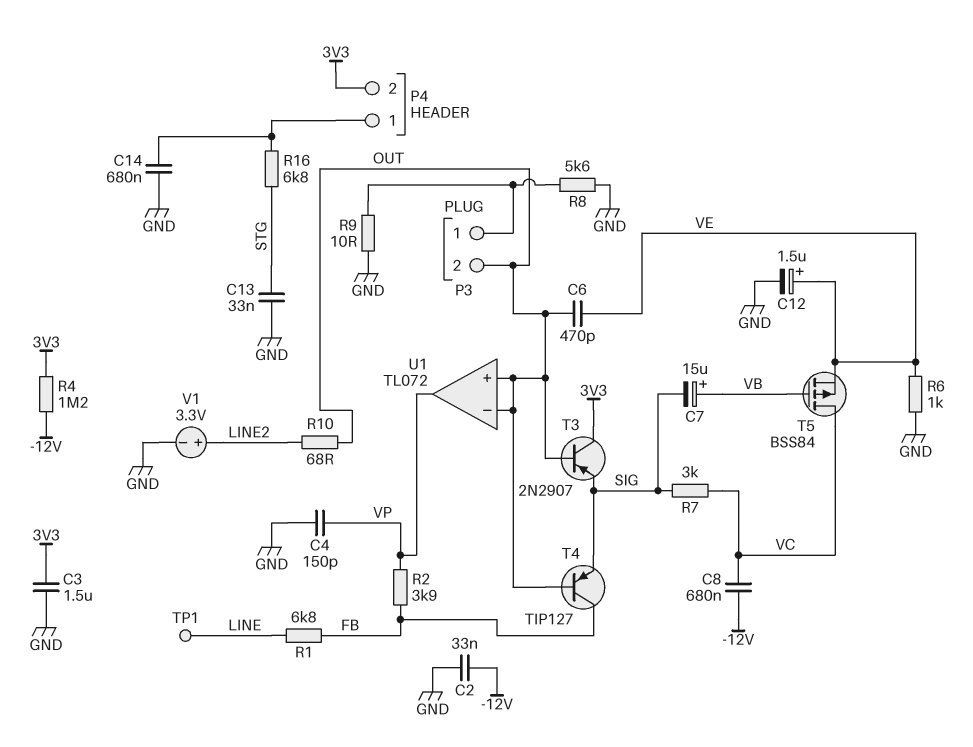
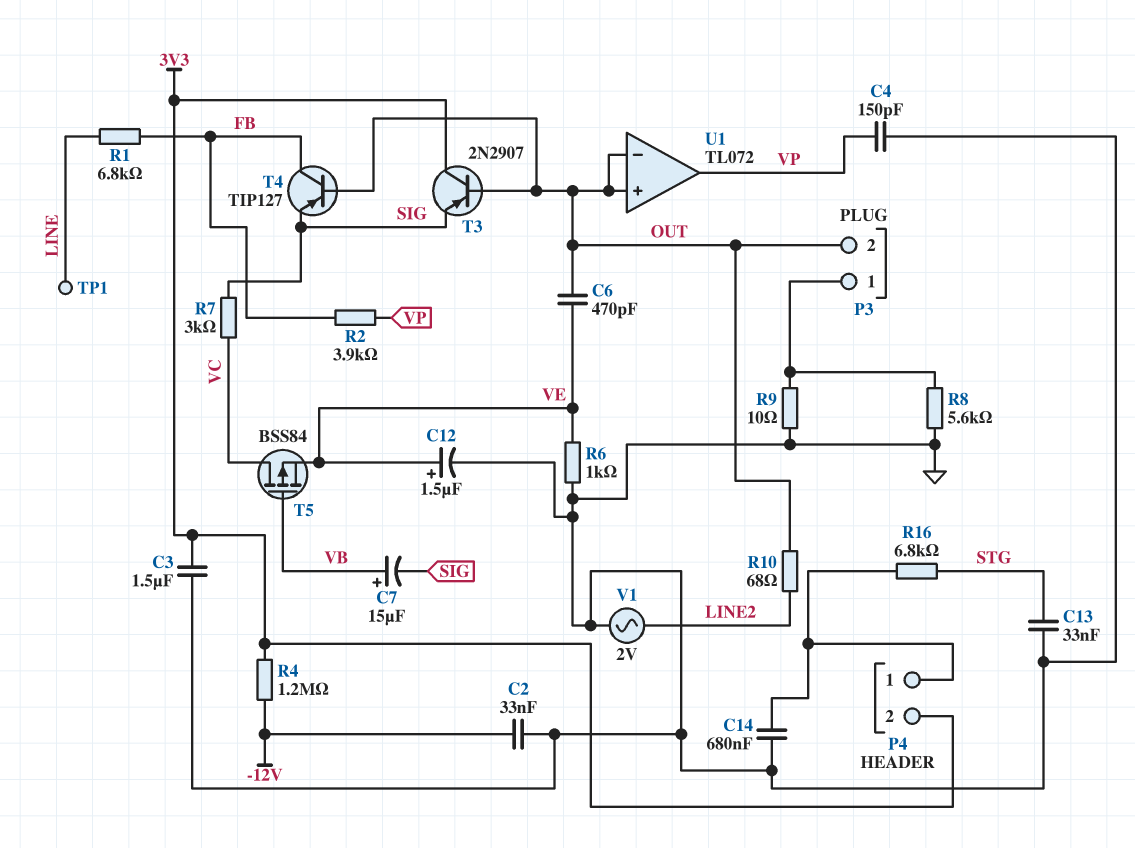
C8: 680nF (-12V, VC) -> none
V1: 3.3V (plus LINE2, minus GND) -> AC 2V (GND, LINE2)

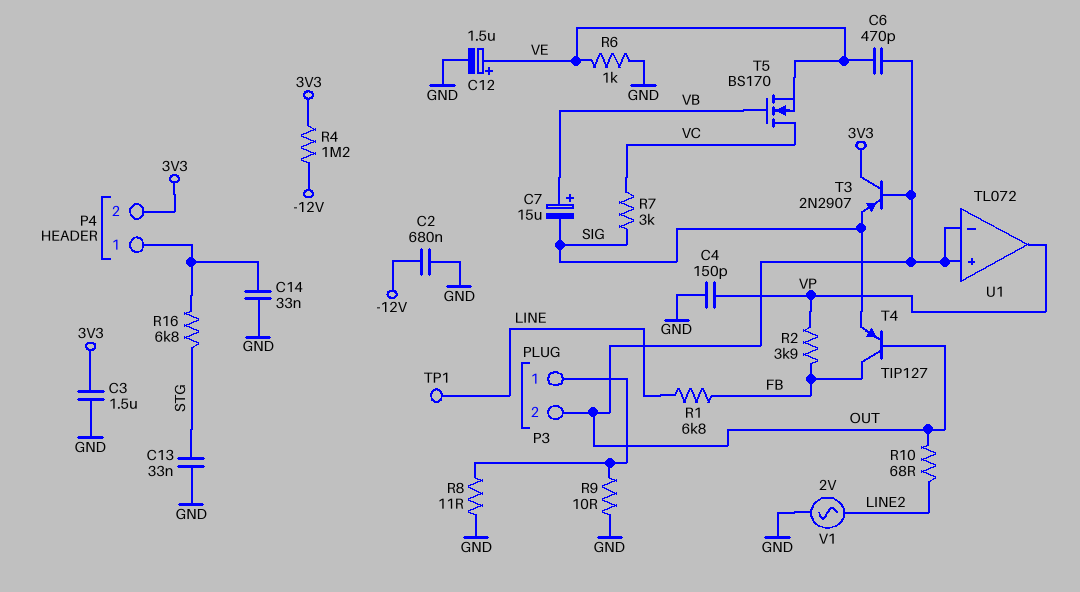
C2: 33nF (-12V, GND) -> 680nF (-12V, GND)
C14: 680nF (GND, P4/1) -> 33nF (GND, P4/1)
R8: 5.6k (GND, P3/1) -> 11 (GND, P3/1)
T5: PMOS BSS84 (G VB, D VC, S VE) -> NMOS BS170 (G VB, D VC, S VE)

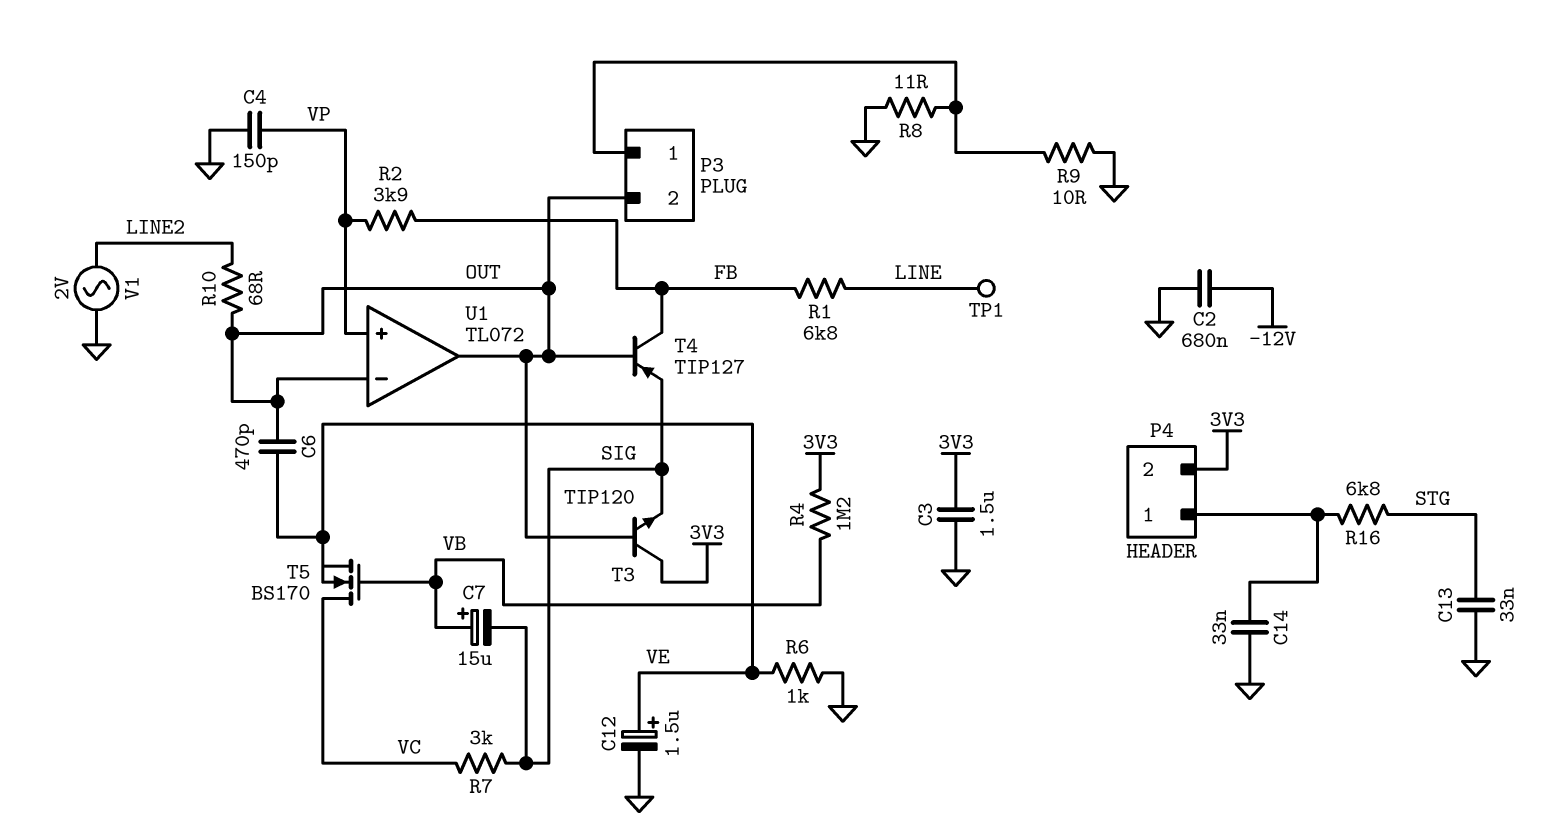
R4: 1.2M (-12V, 3V3) -> 1.2M (3V3, VB)
T3: PNP 2N2907 (B OUT, C 3V3, E SIG) -> NPN TIP120 (B OUT, C 3V3, E SIG)
U1 pin in+: OUT -> VP
U1 pin out: VP -> OUT

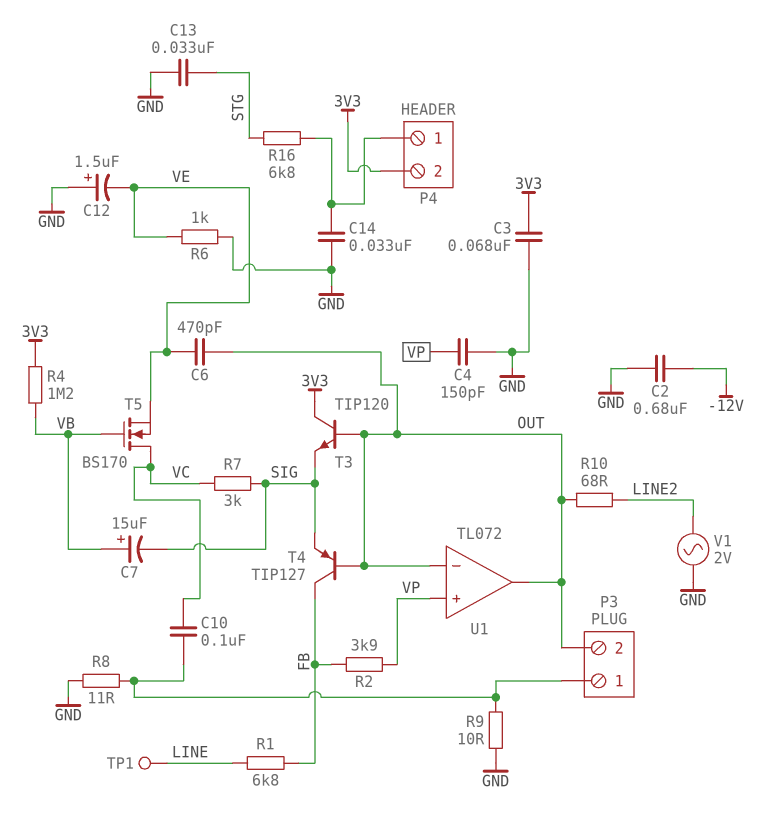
C3: 1.5uF (3V3, GND) -> 68nF (3V3, GND)
C10: none -> 100nF (P3/1, VC)
C12: 1.5uF (plus VE, minus GND) -> 1.5uF (plus GND, minus VE)

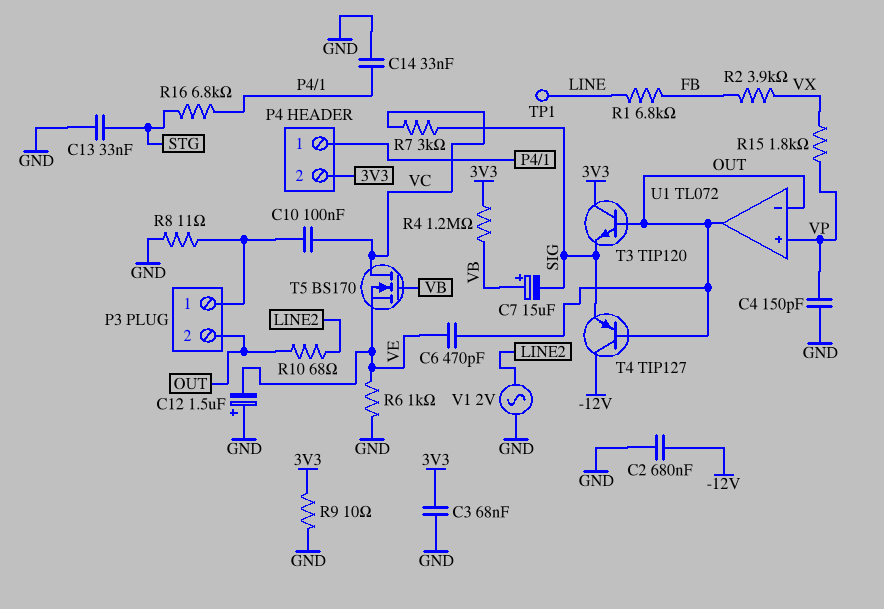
R2: 3.9k (FB, VP) -> 3.9k (FB, VX)
R9: 10 (GND, P3/1) -> 10 (3V3, GND)
R15: none -> 1.8k (VP, VX)
T4: PNP TIP127 (B OUT, C FB, E SIG) -> PNP TIP127 (B OUT, C -12V, E SIG)

